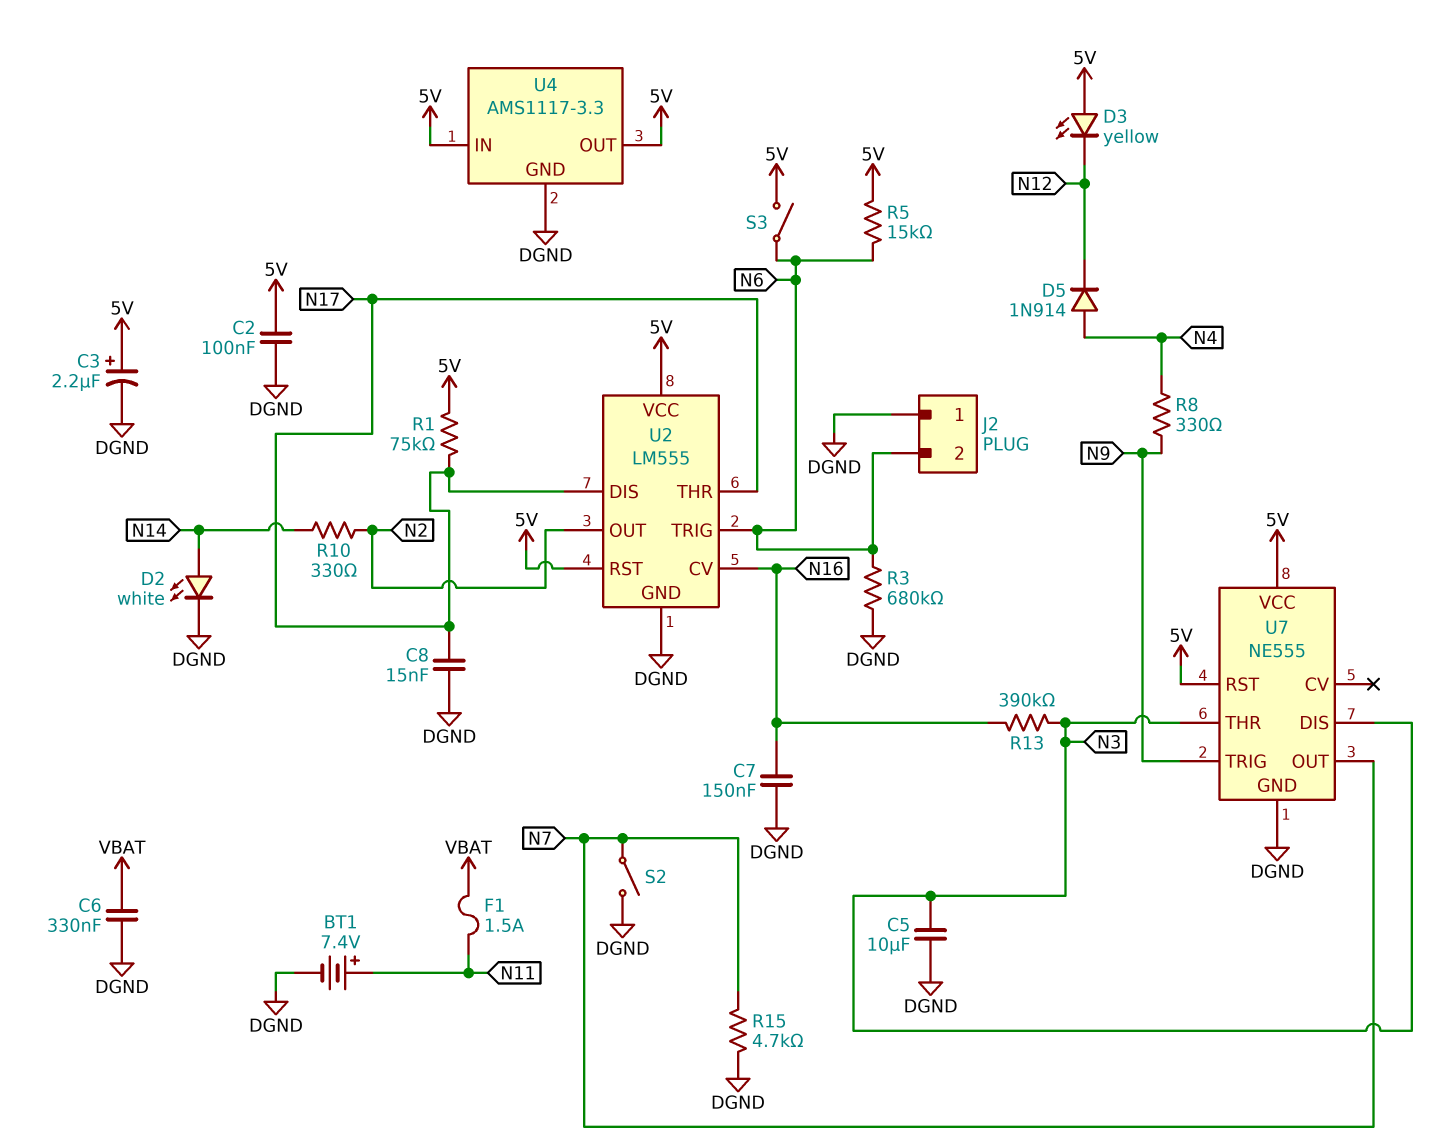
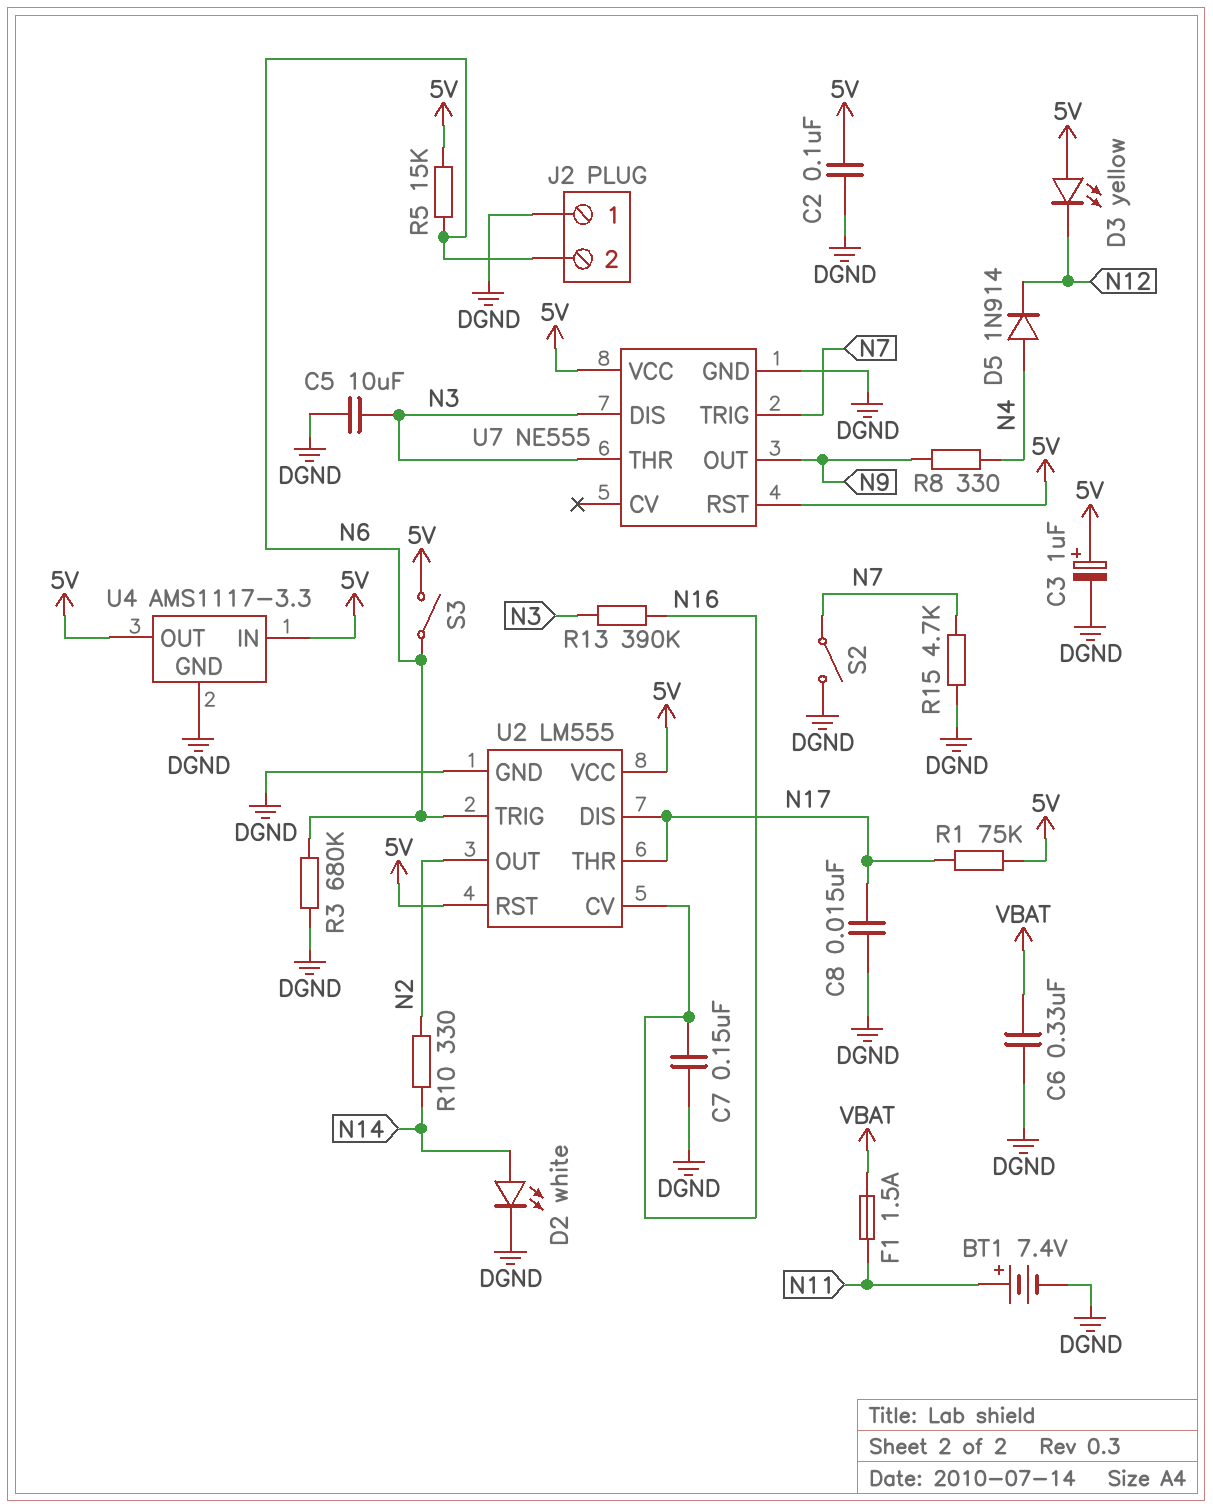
C3: 2.2uF (plus 5V, minus DGND) -> 1uF (plus 5V, minus DGND)
U7 pin OUT: N7 -> N9
U7 pin TRIG: N9 -> N7

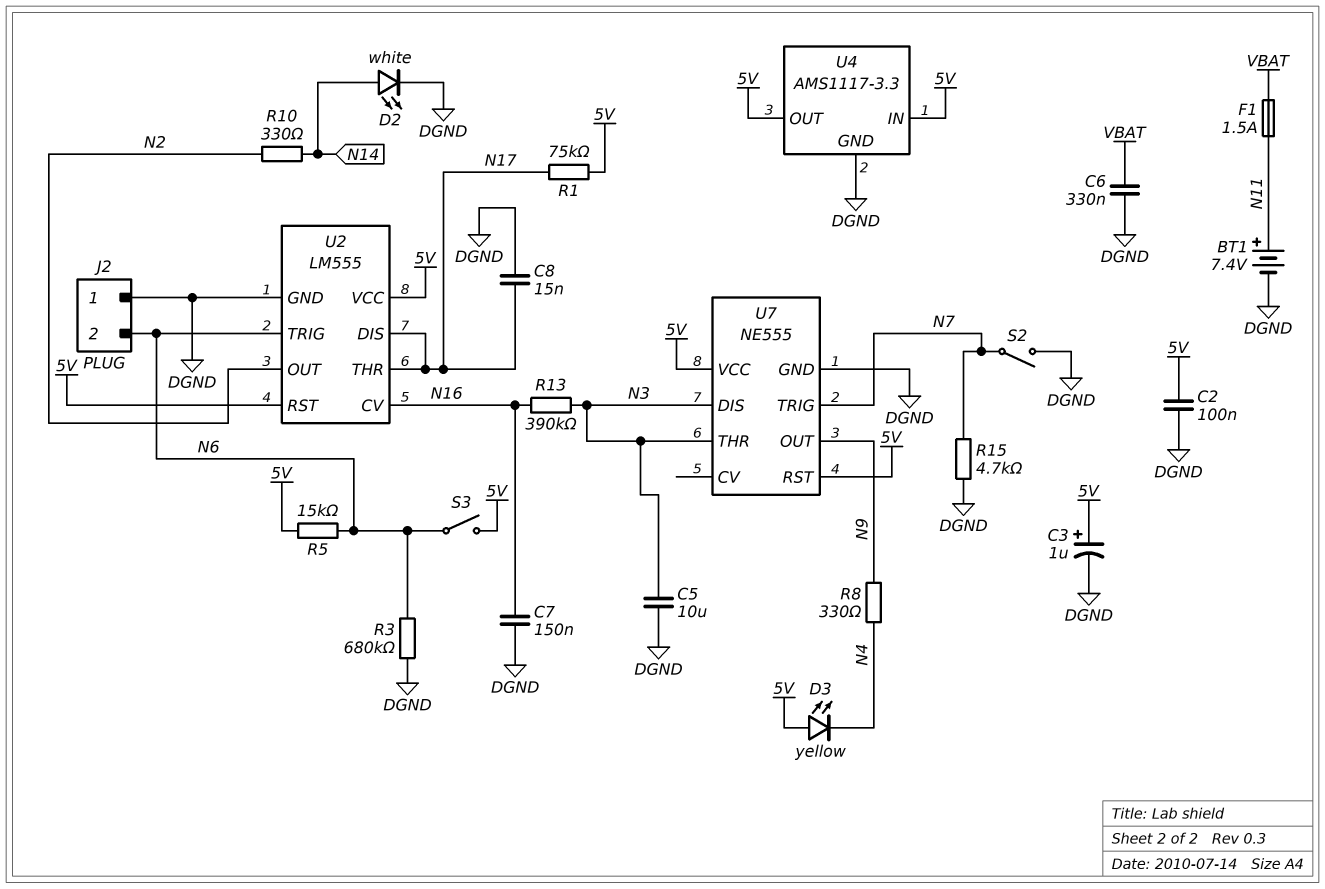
D3: LED yellow (A 5V, K N12) -> LED yellow (A 5V, K N4)
D5: diode 1N914 (A N4, K N12) -> none

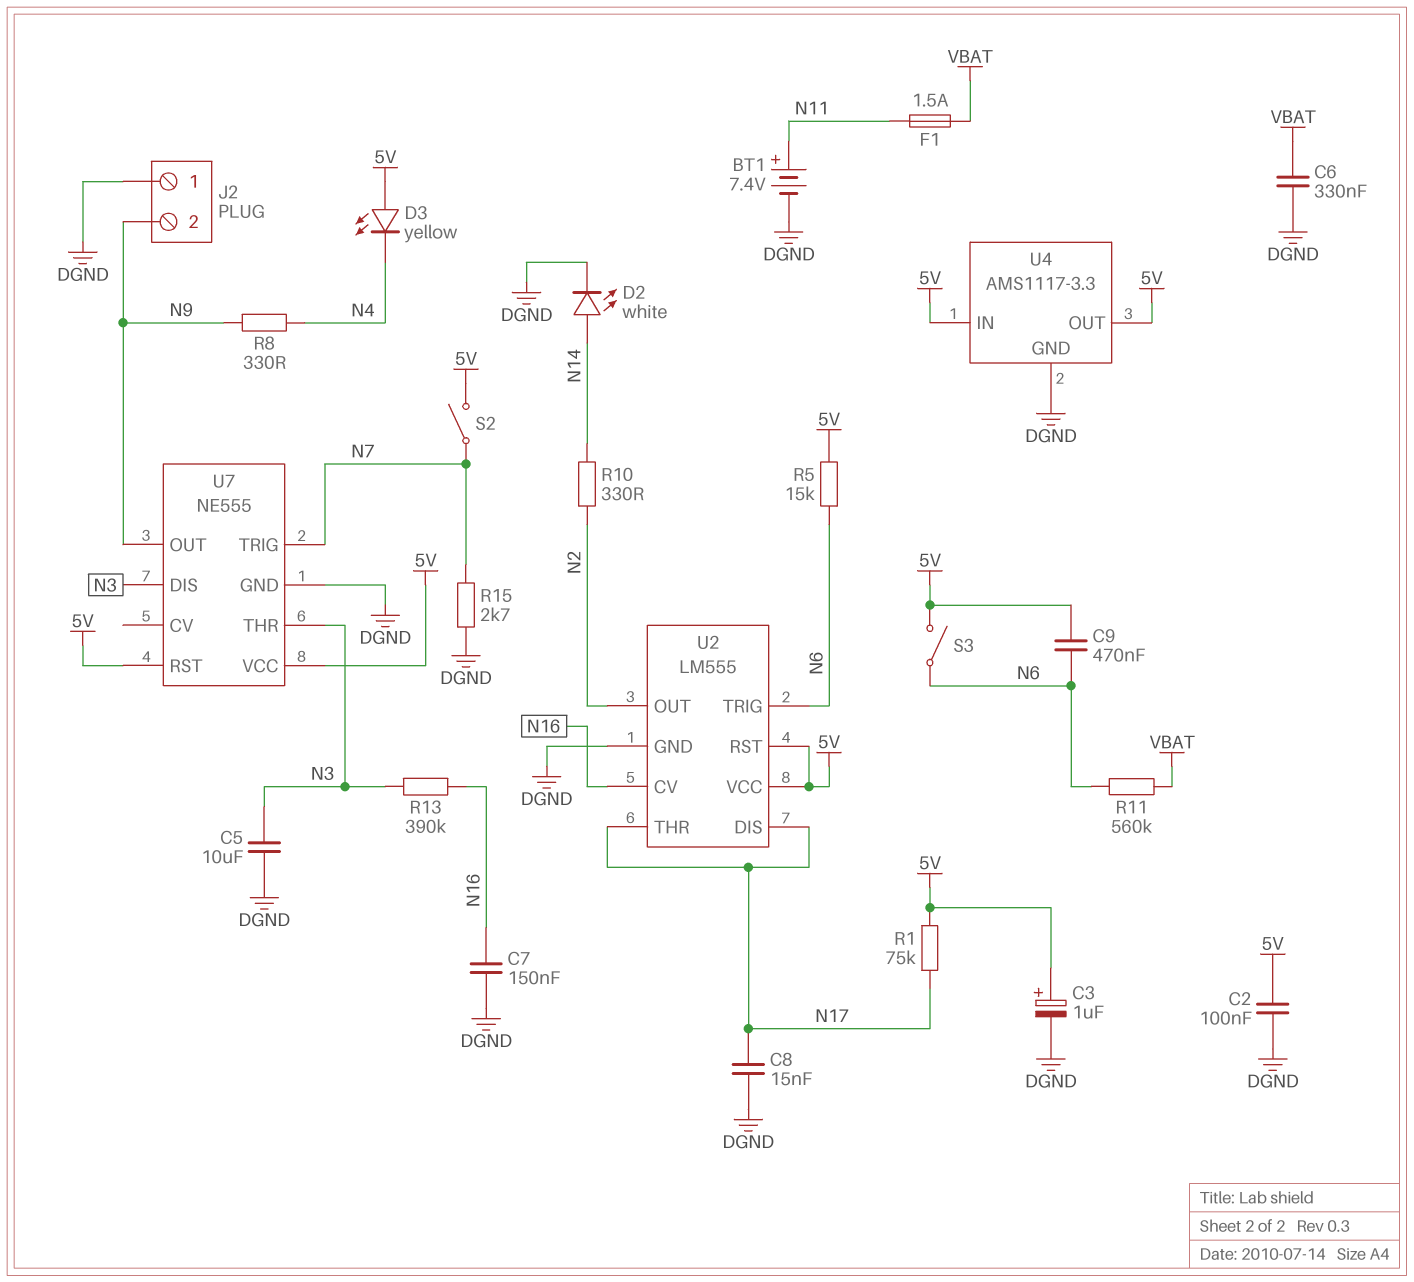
C9: none -> 470nF (5V, N6)
J2 pin 2: N6 -> N9
R3: 680k (DGND, N6) -> none
R11: none -> 560k (N6, VBAT)
R15: 4.7k (DGND, N7) -> 2.7k (DGND, N7)
S2: switch (DGND, N7) -> switch (5V, N7)

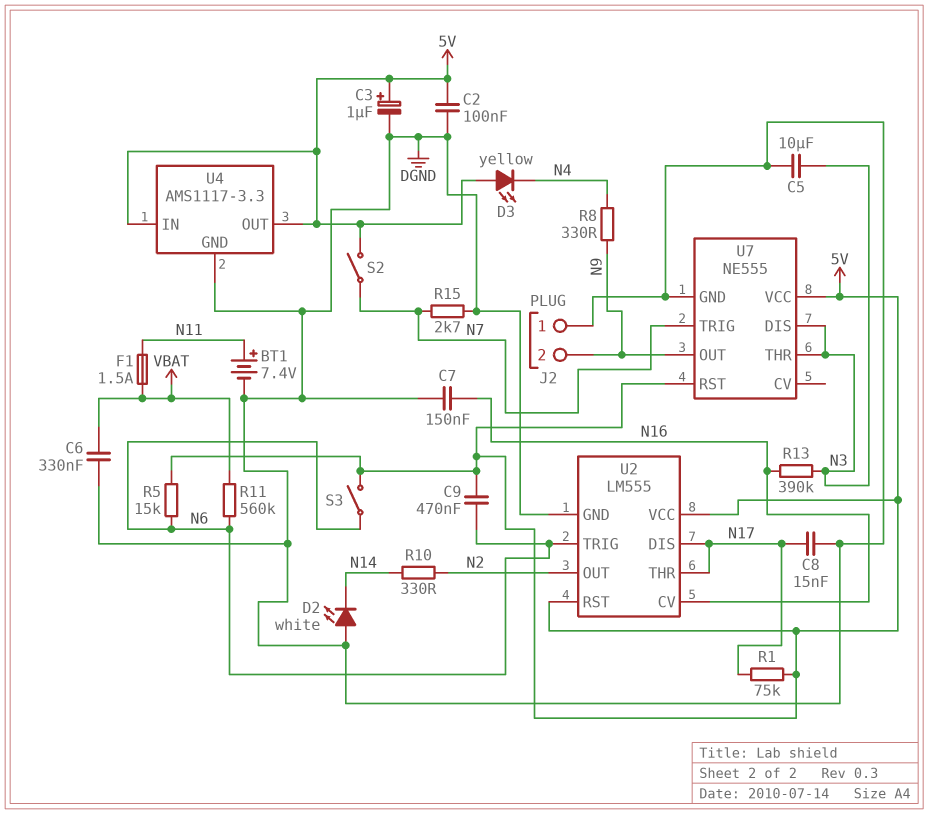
D2: LED white (A N14, K DGND) -> LED white (A DGND, K N14)

